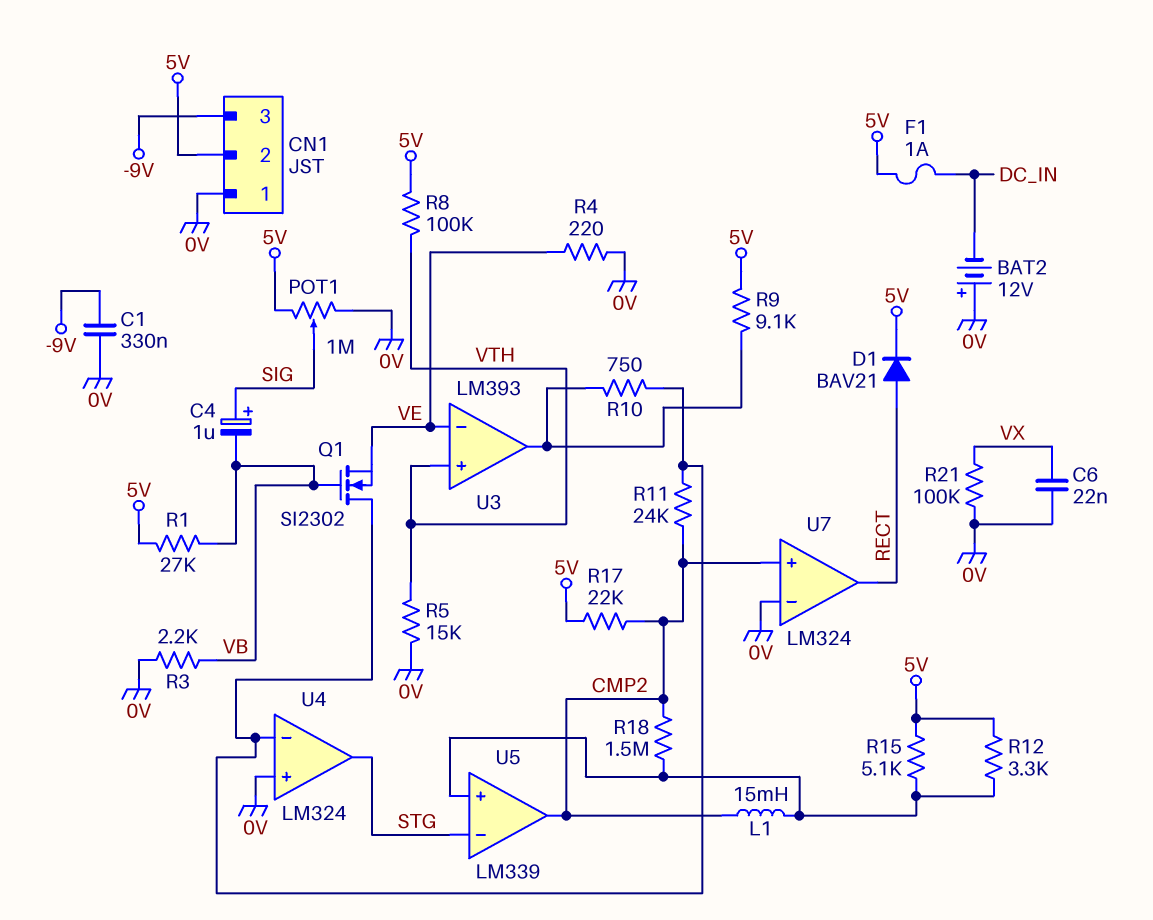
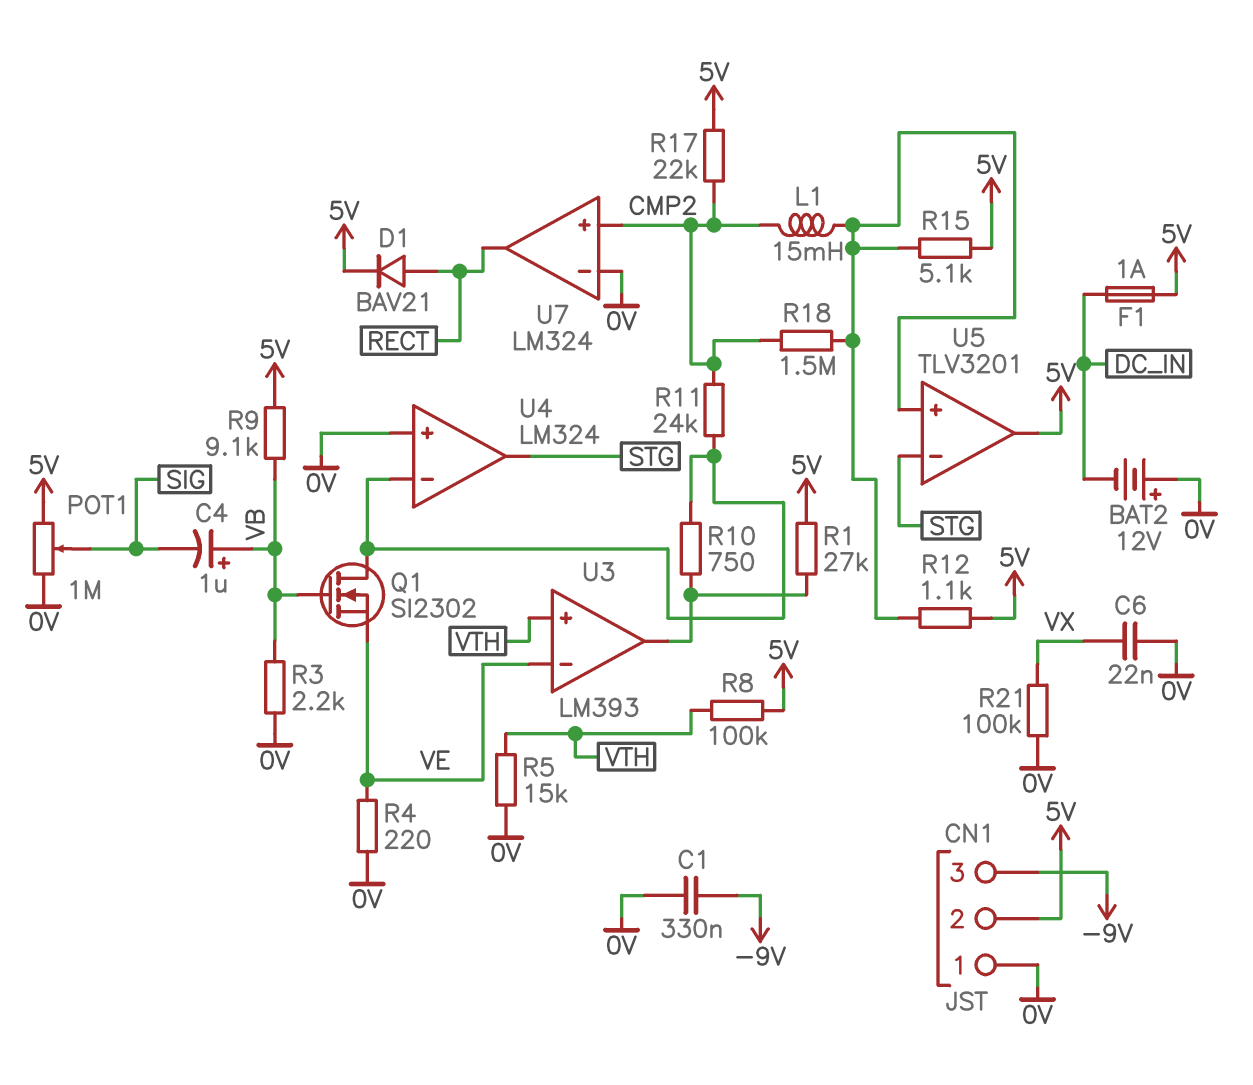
C4: 1uF (plus SIG, minus VB) -> 1uF (plus VB, minus SIG)
R1: 27k (5V, VB) -> 27k (5V, U3/out)
R9: 9.1k (5V, U3/out) -> 9.1k (5V, VB)
R12: 3.3k (5V, U5/in+) -> 1.1k (5V, U5/in+)
U5: LM339 -> TLV3201
U5 pin out: CMP2 -> 5V

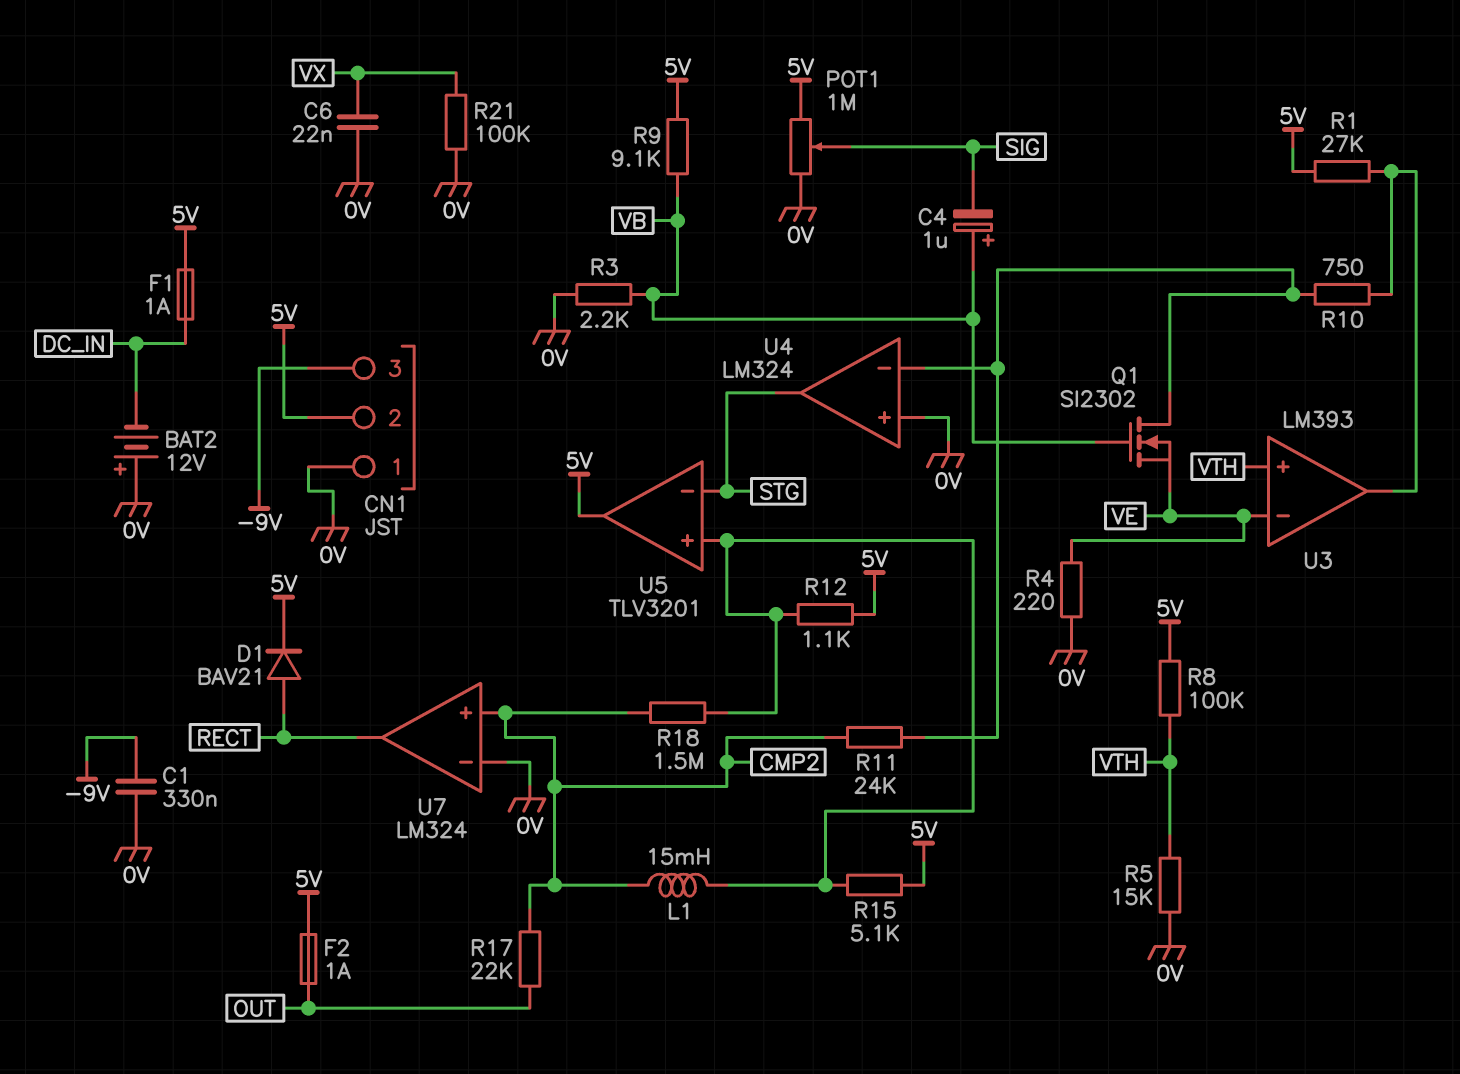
F2: none -> 1A (5V, OUT)
R17: 22k (5V, CMP2) -> 22k (CMP2, OUT)

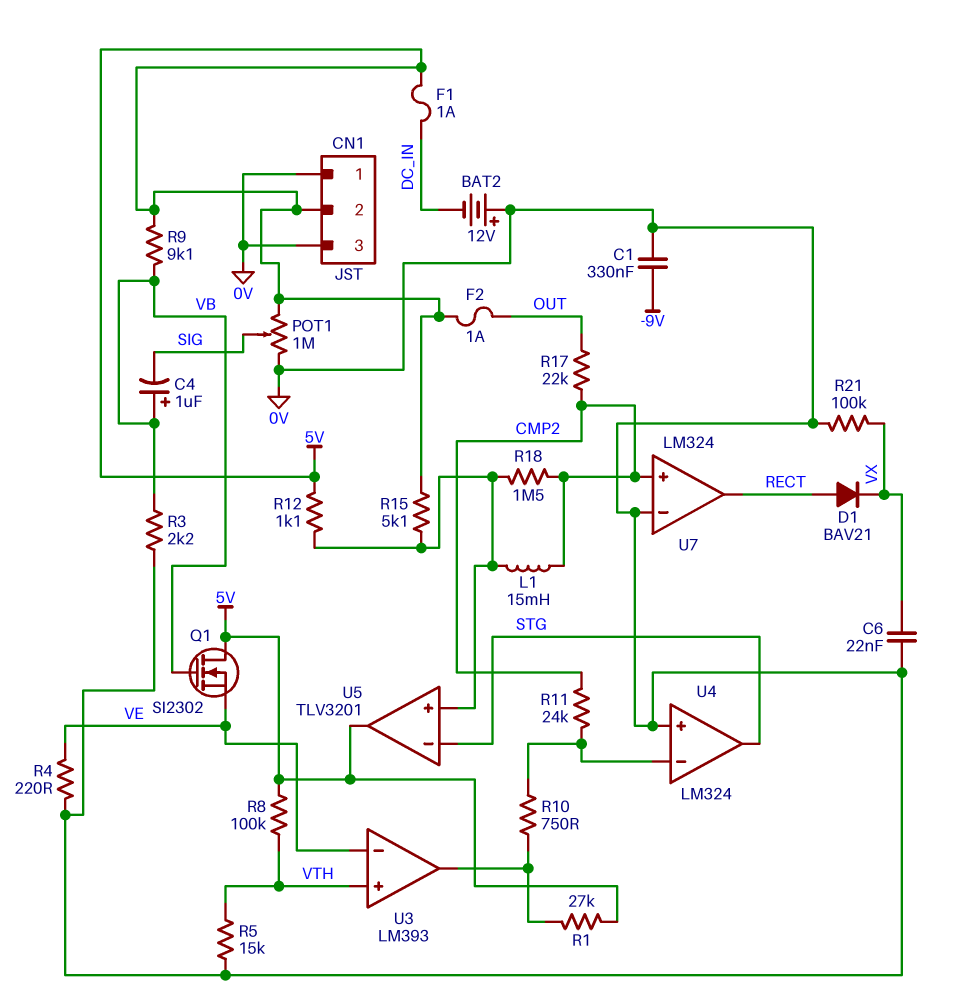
CN1 pin 3: -9V -> 0V
D1: diode BAV21 (A RECT, K 5V) -> diode BAV21 (A RECT, K VX)
Q1: NMOS SI2302 (G VB, D U4/in-, S VE) -> NMOS SI2302 (G VB, D 5V, S VE)

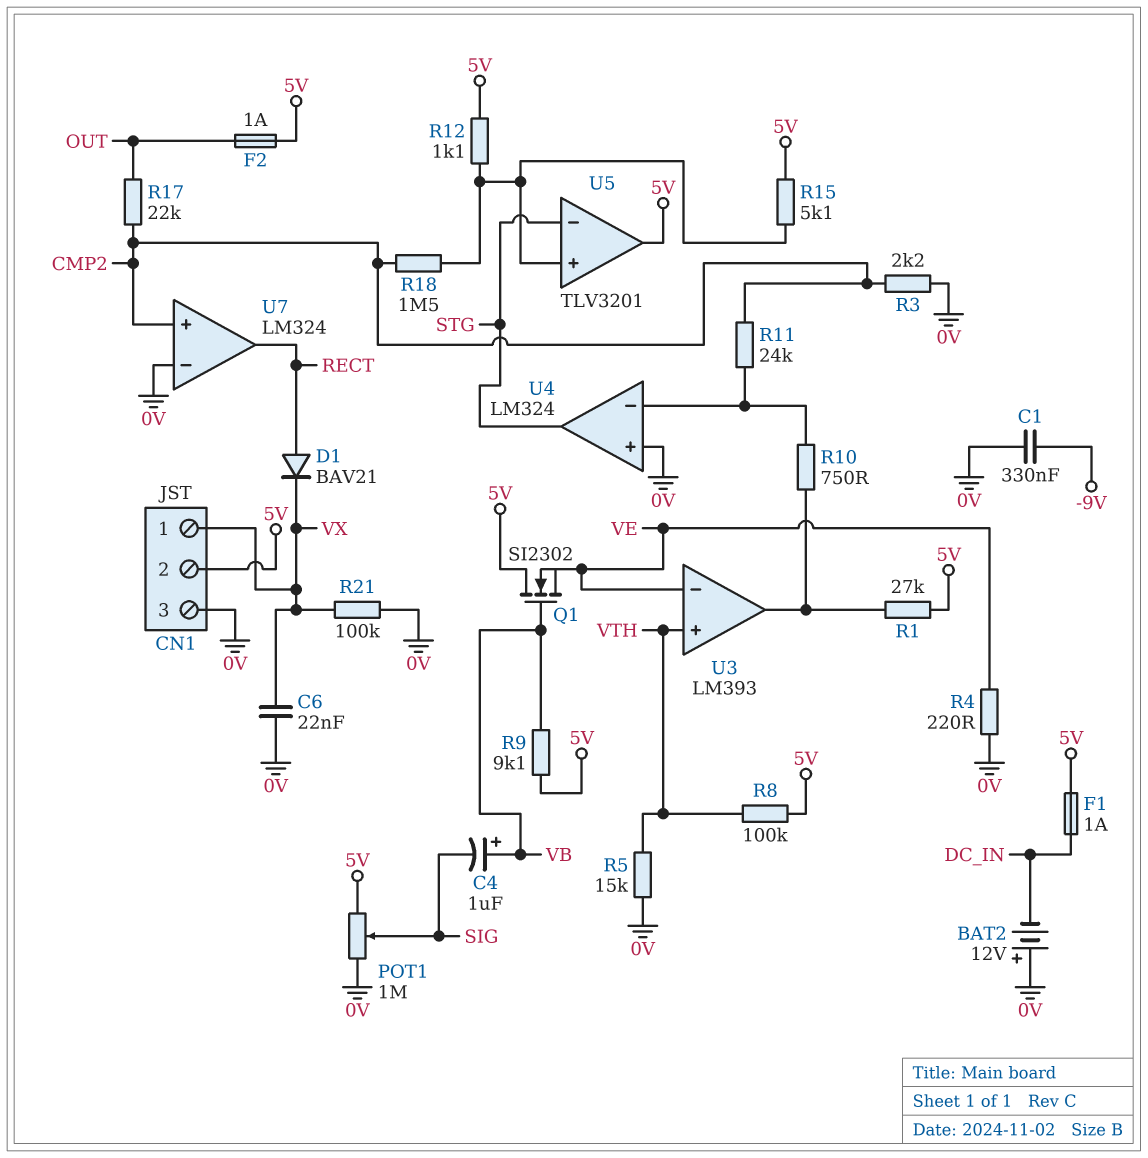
CN1 pin 1: 0V -> VX
L1: 15mH (CMP2, U5/in+) -> none
R3: 2.2k (0V, VB) -> 2.2k (0V, CMP2)

